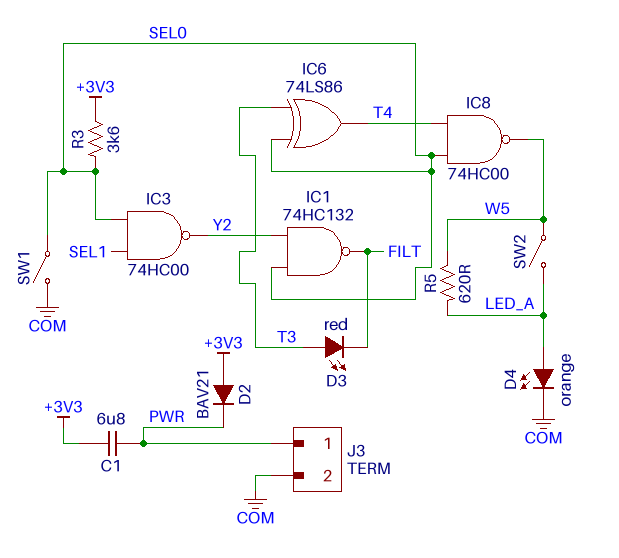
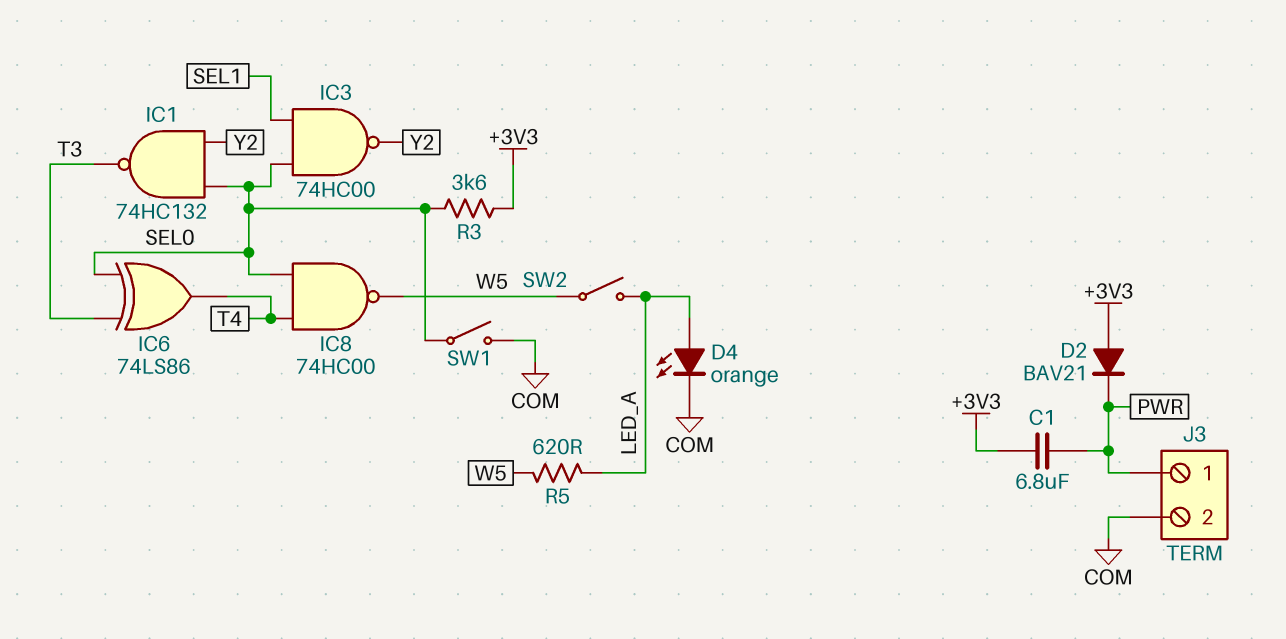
D3: LED red (A T3, K FILT) -> none
IC1: NAND 74HC132 (in SEL0, in Y2, out FILT) -> NAND 74HC132 (in SEL0, in Y2, out T3)

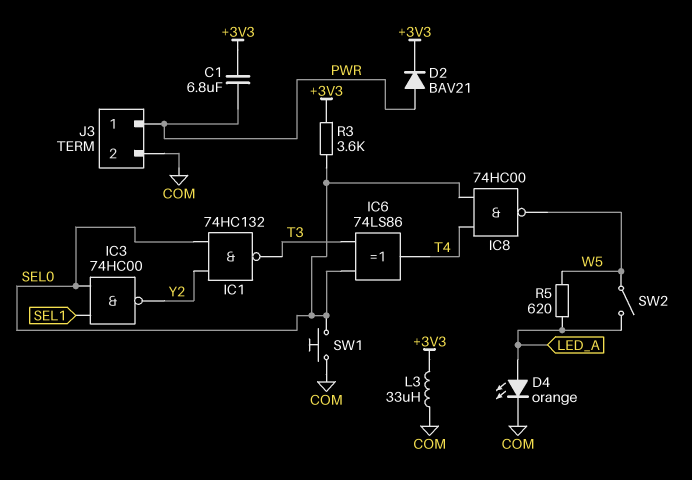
D2: diode BAV21 (A +3V3, K PWR) -> diode BAV21 (A PWR, K +3V3)
L3: none -> 33uH (+3V3, COM)
SW1: switch (COM, SEL0) -> button (COM, SEL0)

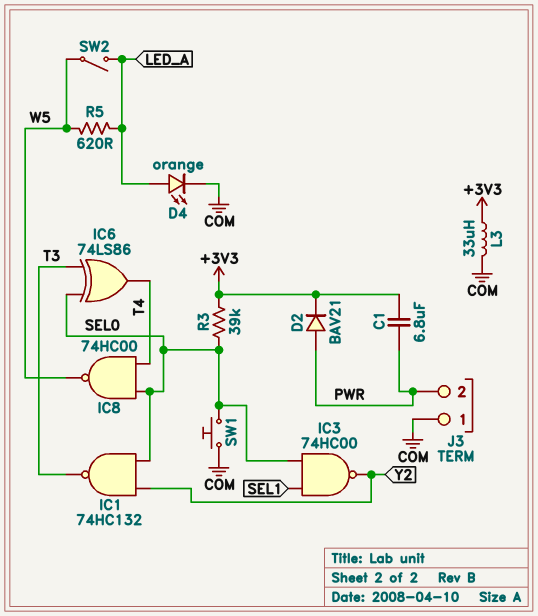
J3 pin 1: PWR -> COM
J3 pin 2: COM -> PWR
R3: 3.6k (+3V3, SEL0) -> 39k (+3V3, SEL0)

